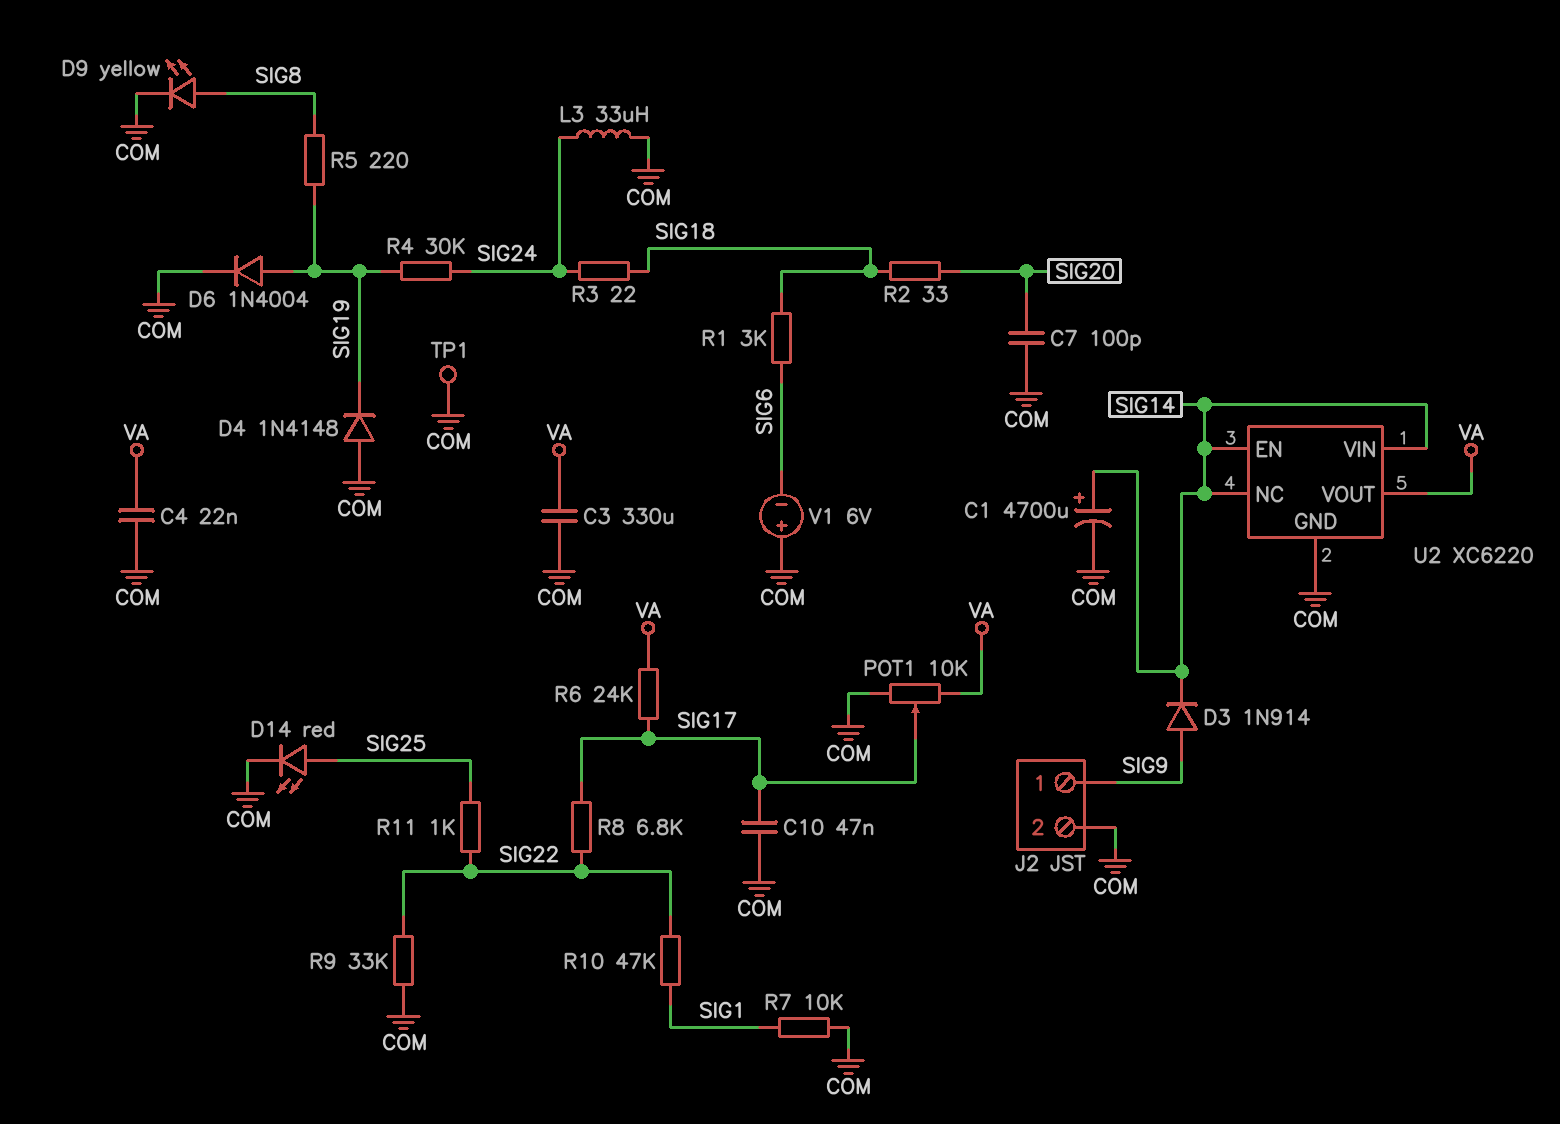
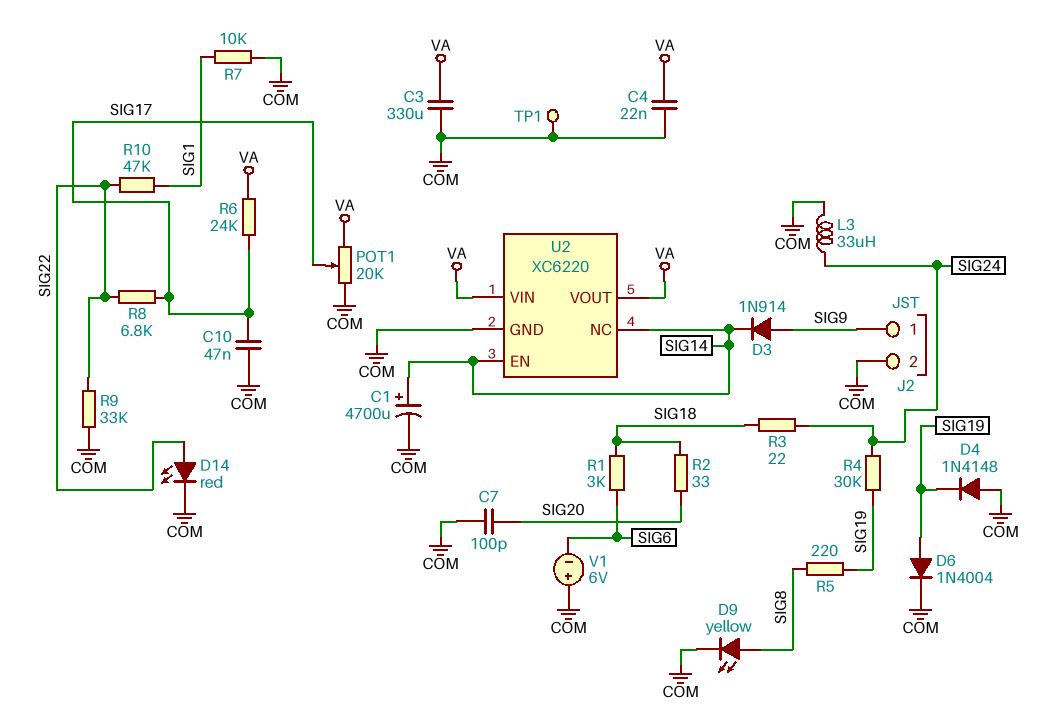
D14: LED red (A SIG25, K COM) -> LED red (A SIG22, K COM)
POT1: 10k (COM, VA, wiper SIG17) -> 20k (COM, VA, wiper SIG17)
R11: 1k (SIG22, SIG25) -> none
U2 pin VIN: SIG14 -> VA

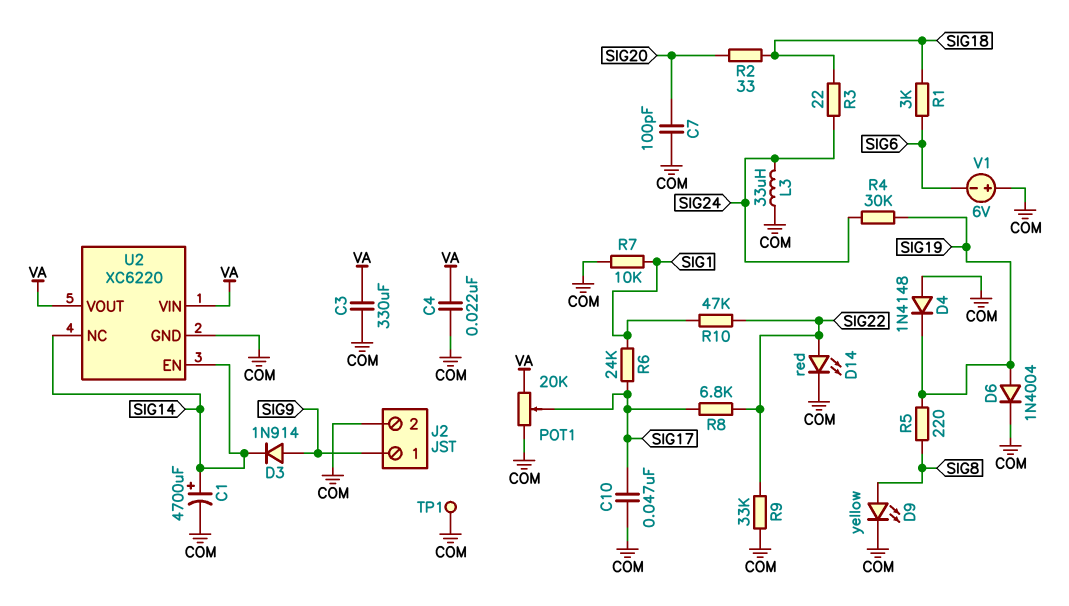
R6: 24k (SIG17, VA) -> 24k (SIG1, SIG17)

